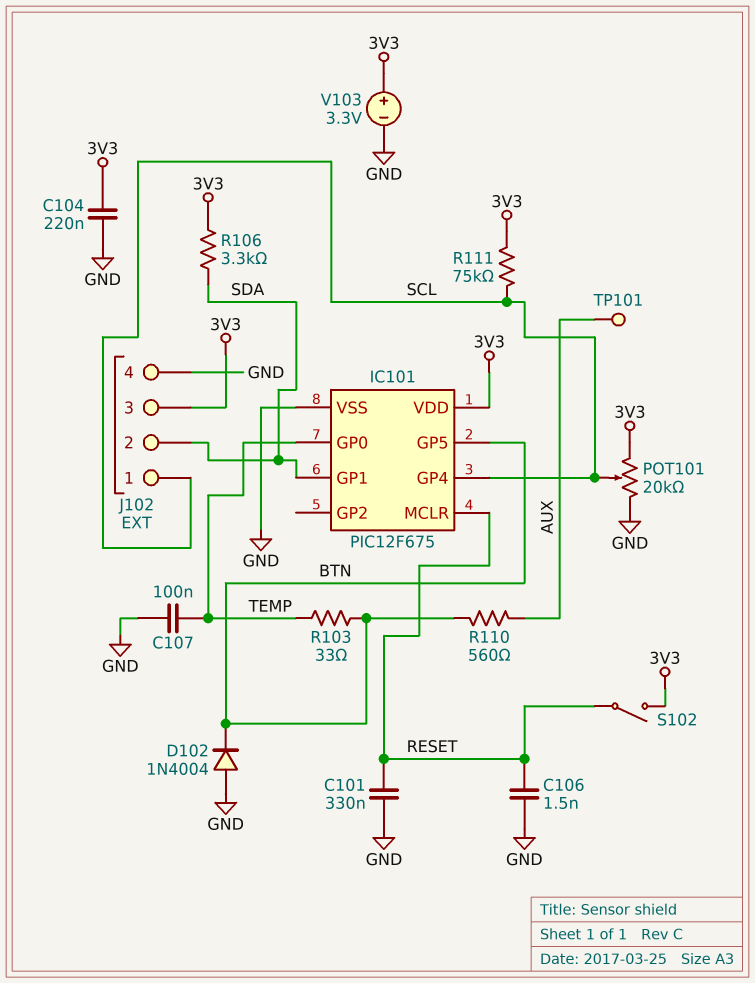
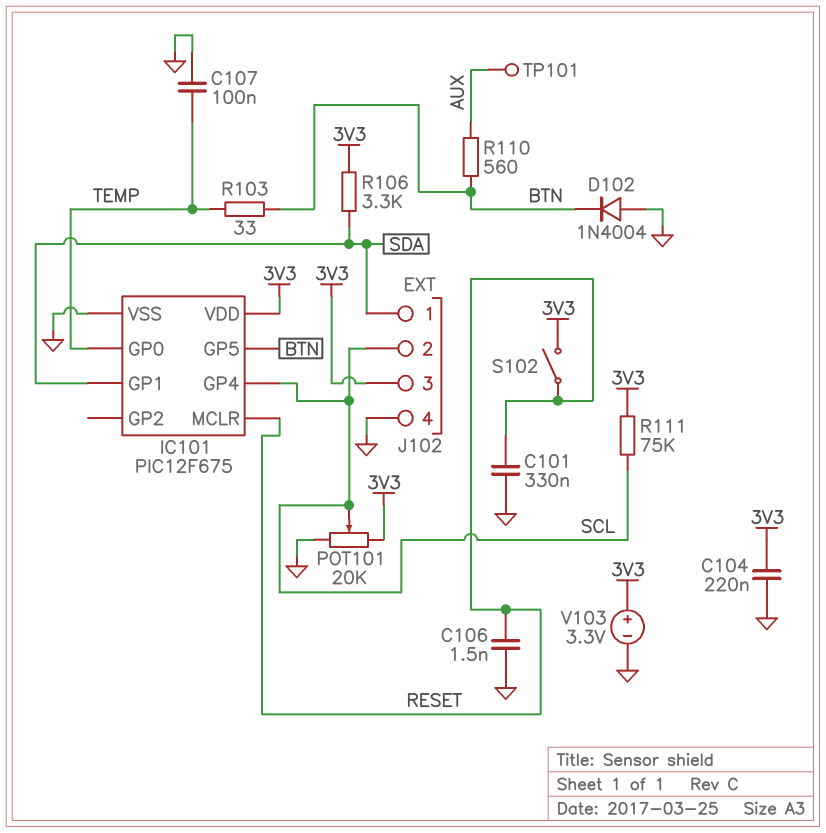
J102 pin 1: SCL -> SDA
J102 pin 2: SDA -> SCL

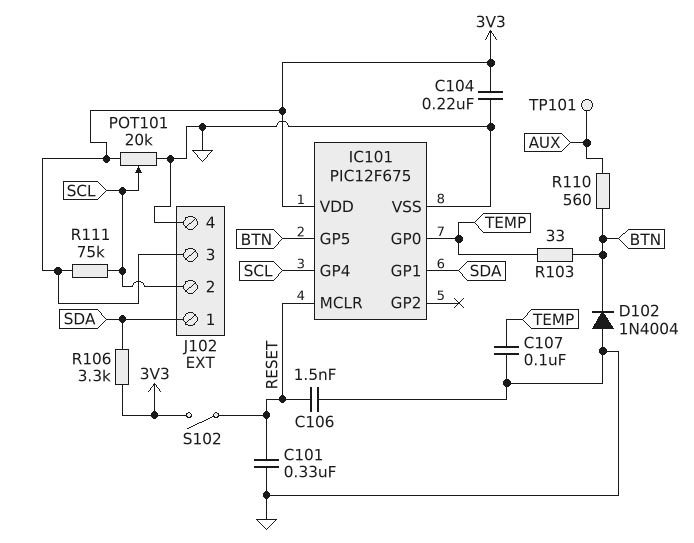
V103: 3.3V (plus 3V3, minus GND) -> none

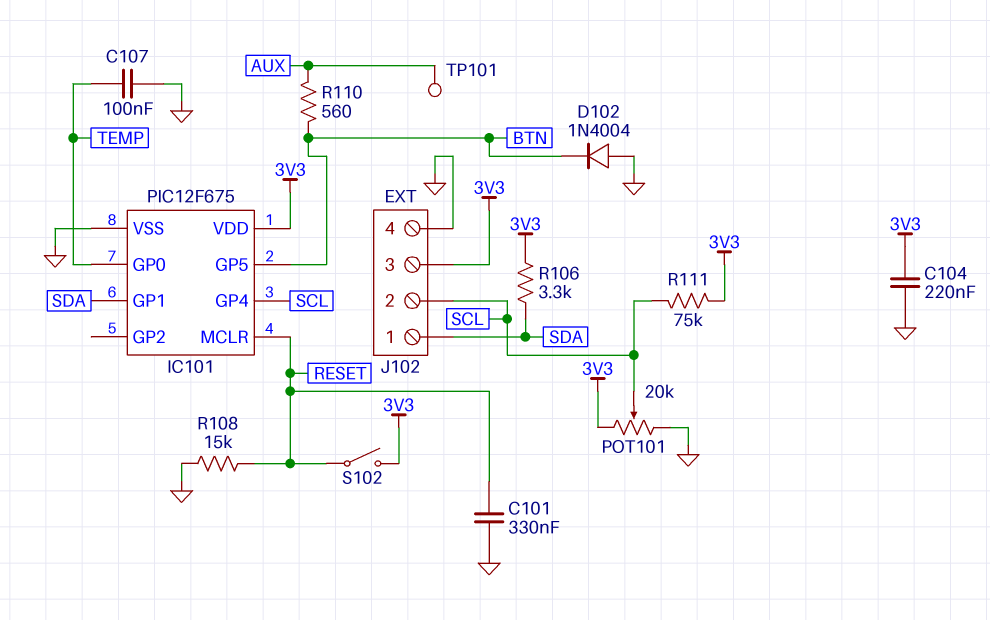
C106: 1.5nF (GND, RESET) -> none
R103: 33 (BTN, TEMP) -> none
R108: none -> 15k (GND, RESET)

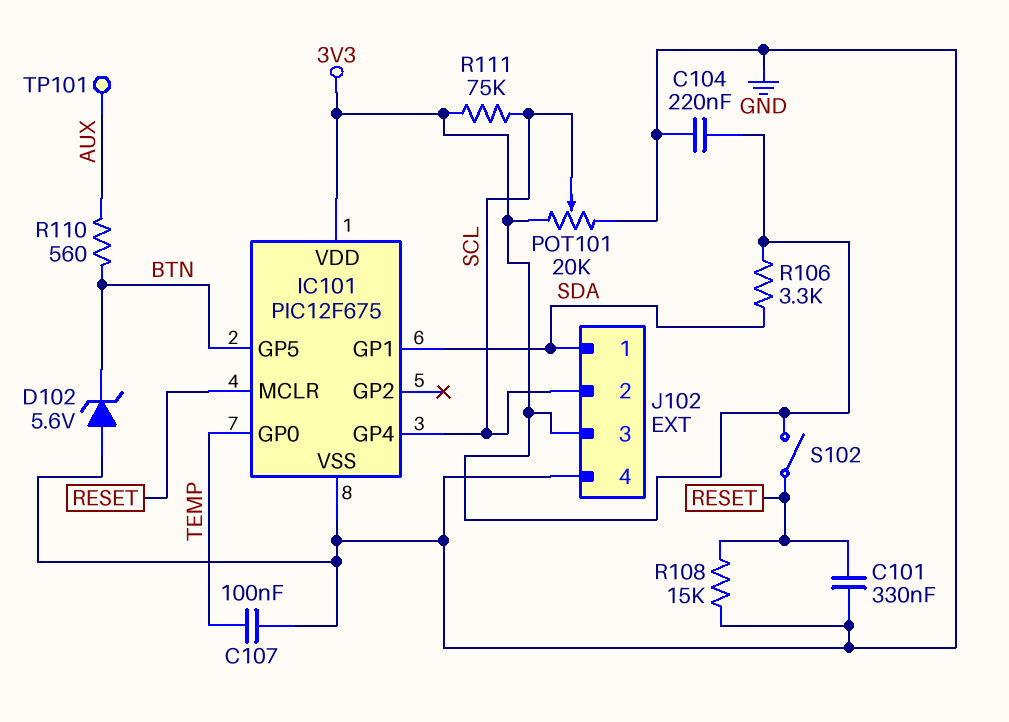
D102: diode 1N4004 (A GND, K BTN) -> zener 5.6V (A GND, K BTN)

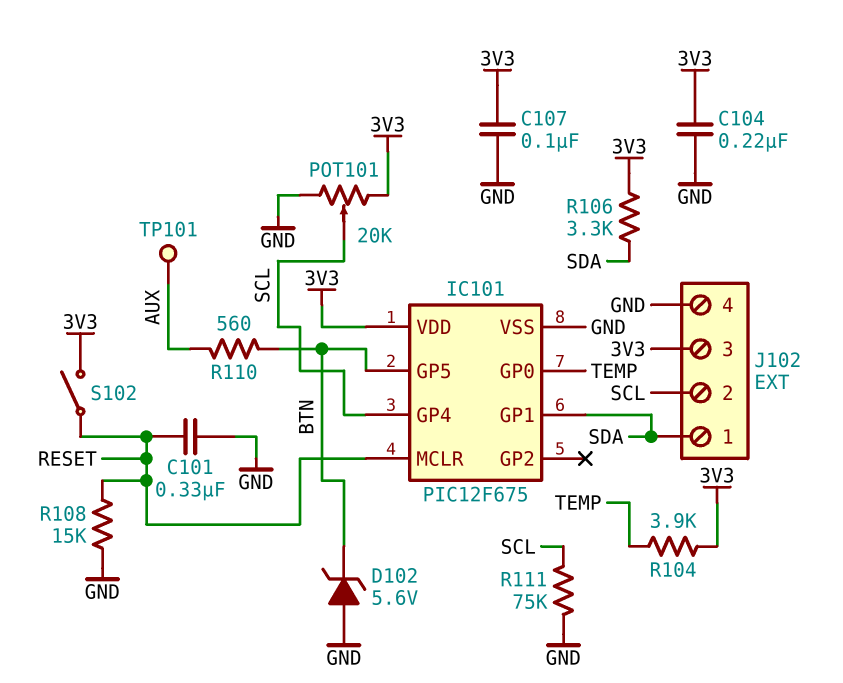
C107: 100nF (GND, TEMP) -> 100nF (3V3, GND)
R104: none -> 3.9k (3V3, TEMP)
R111: 75k (3V3, SCL) -> 75k (GND, SCL)

